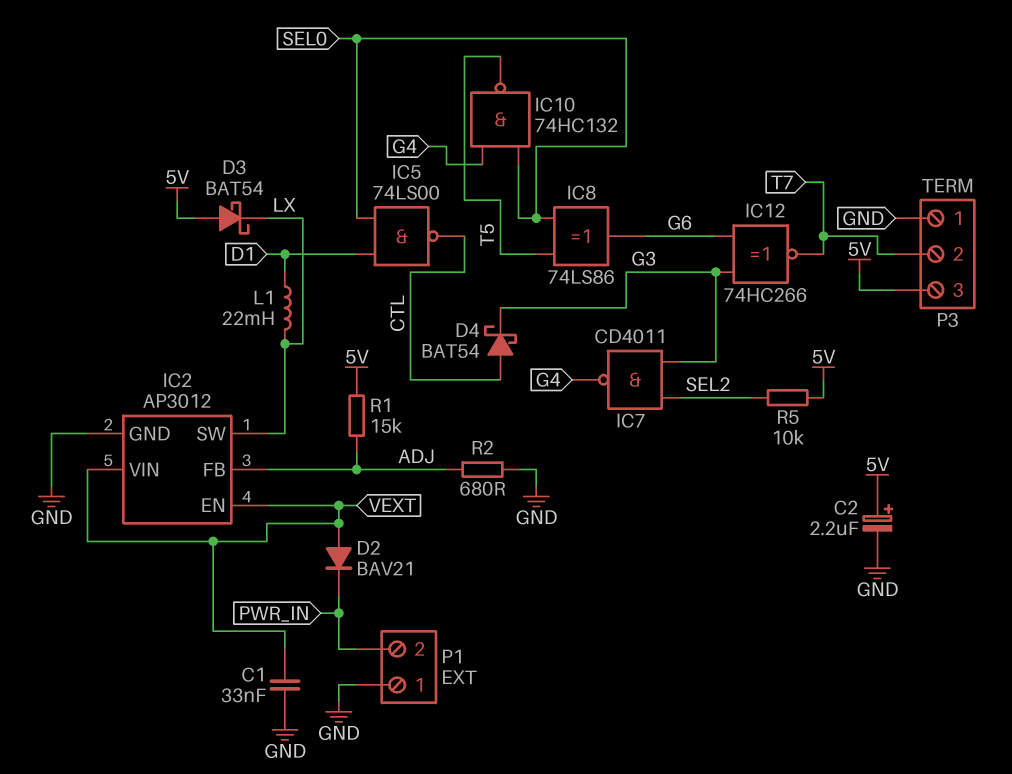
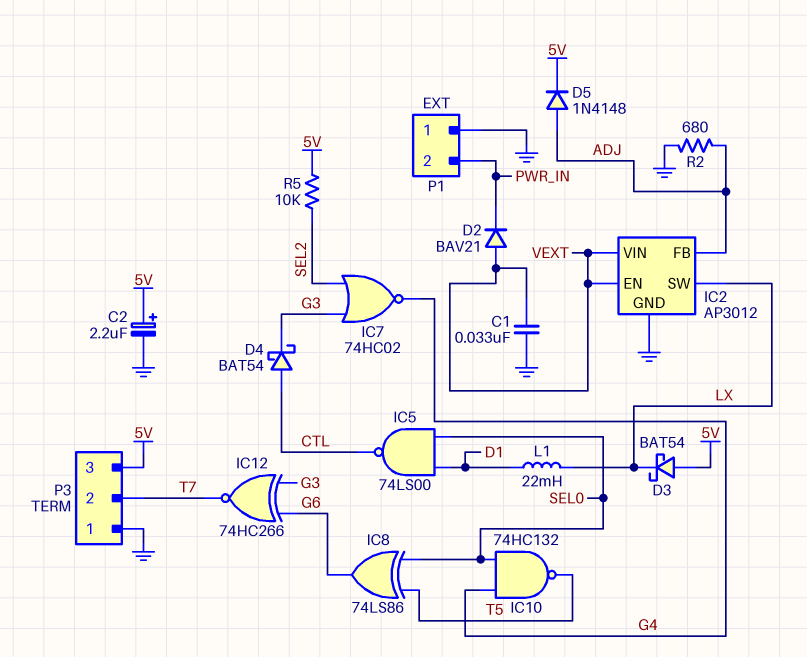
D5: none -> diode 1N4148 (A ADJ, K 5V)
IC7: NAND CD4011 (in G3, in SEL2, out G4) -> NOR 74HC02 (in G3, in SEL2, out G4)
R1: 15k (5V, ADJ) -> none

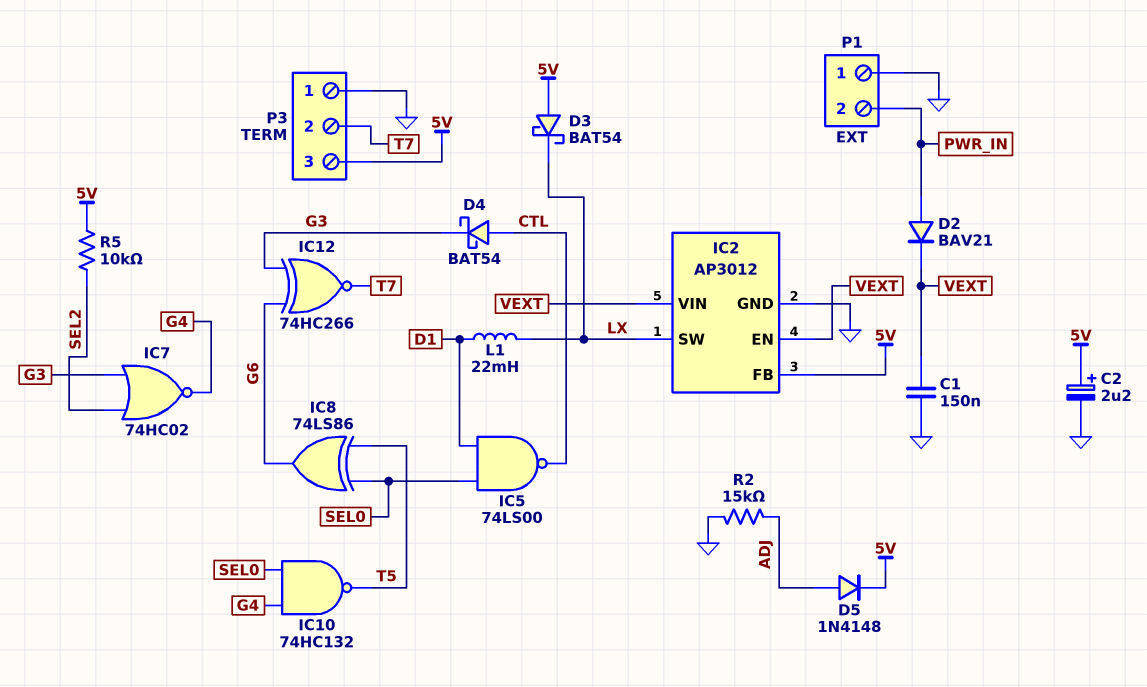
C1: 33nF (GND, VEXT) -> 150nF (GND, VEXT)
D2: diode BAV21 (A VEXT, K PWR_IN) -> diode BAV21 (A PWR_IN, K VEXT)
IC2 pin FB: ADJ -> 5V
R2: 680 (ADJ, GND) -> 15k (ADJ, GND)

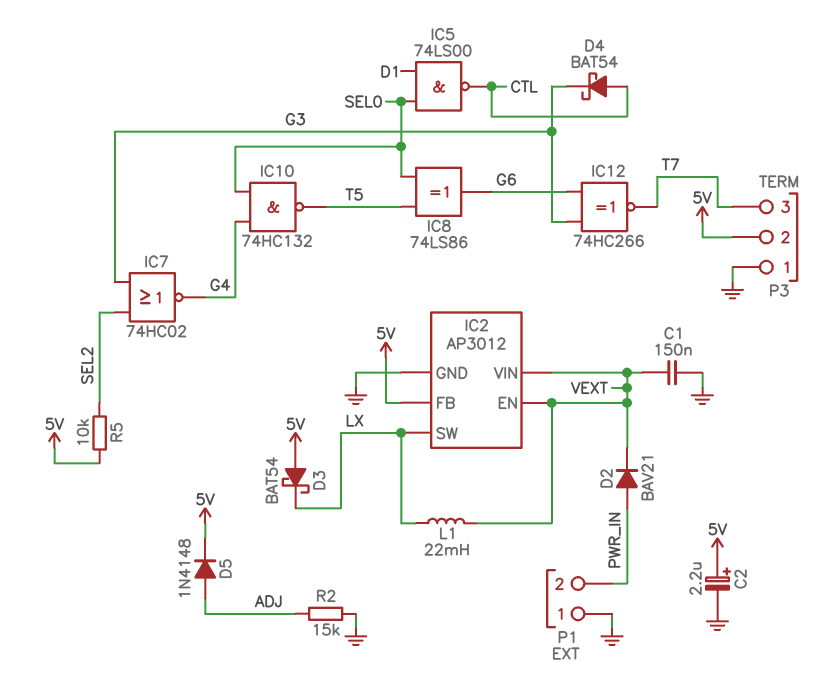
L1: 22mH (D1, LX) -> 22mH (LX, VEXT)
P3 pin 2: T7 -> 5V
P3 pin 3: 5V -> T7

